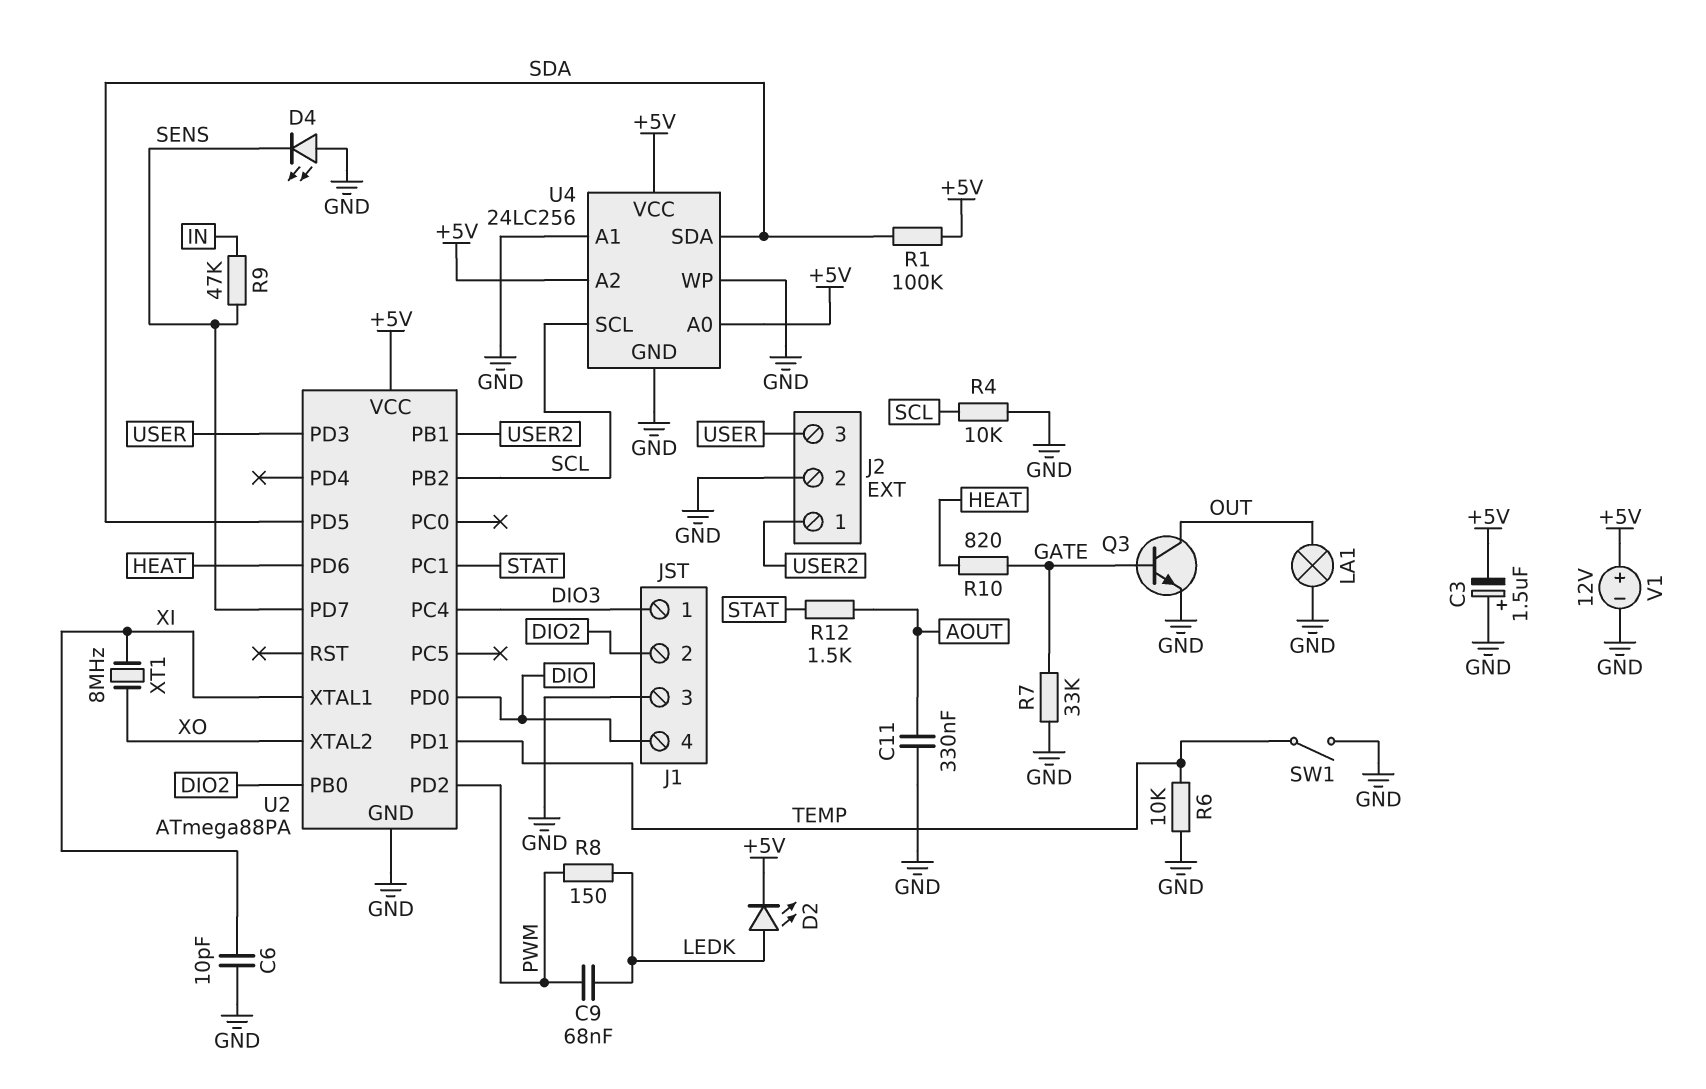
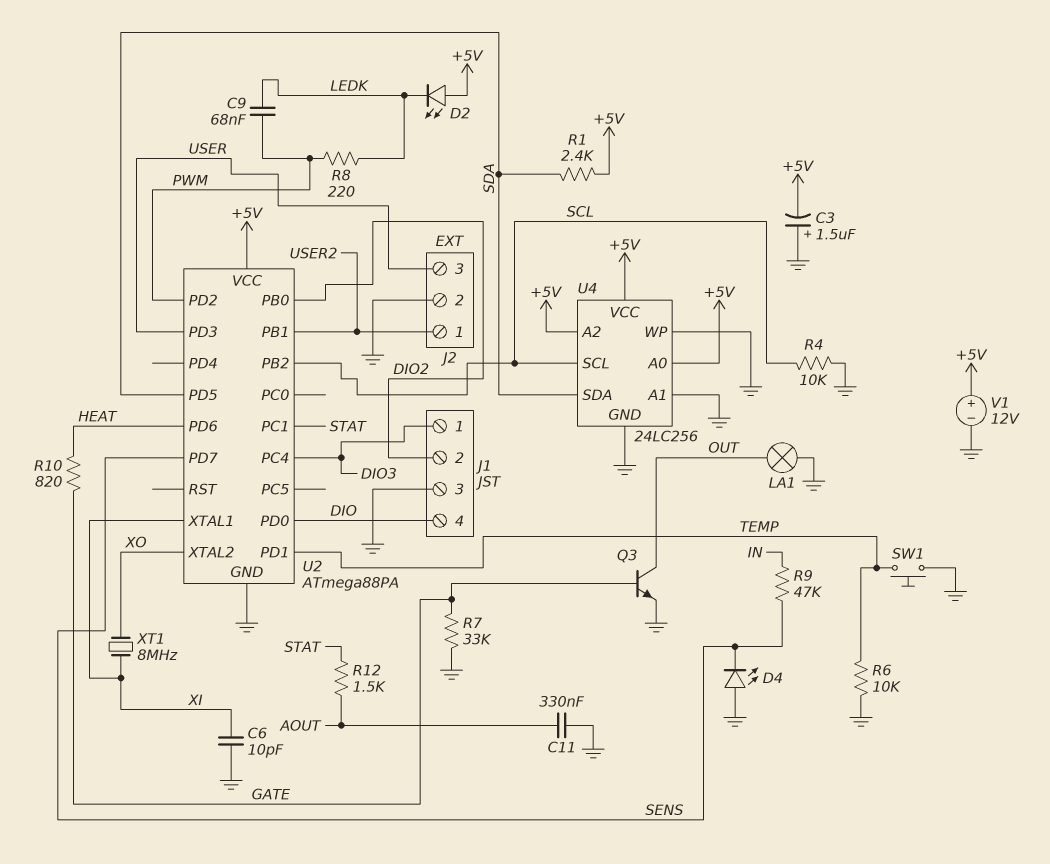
D2: LED (A LEDK, K +5V) -> LED (A +5V, K LEDK)
R1: 100k (+5V, SDA) -> 2.4k (+5V, SDA)
R8: 150 (LEDK, PWM) -> 220 (LEDK, PWM)
SW1: switch (GND, TEMP) -> button (GND, TEMP)

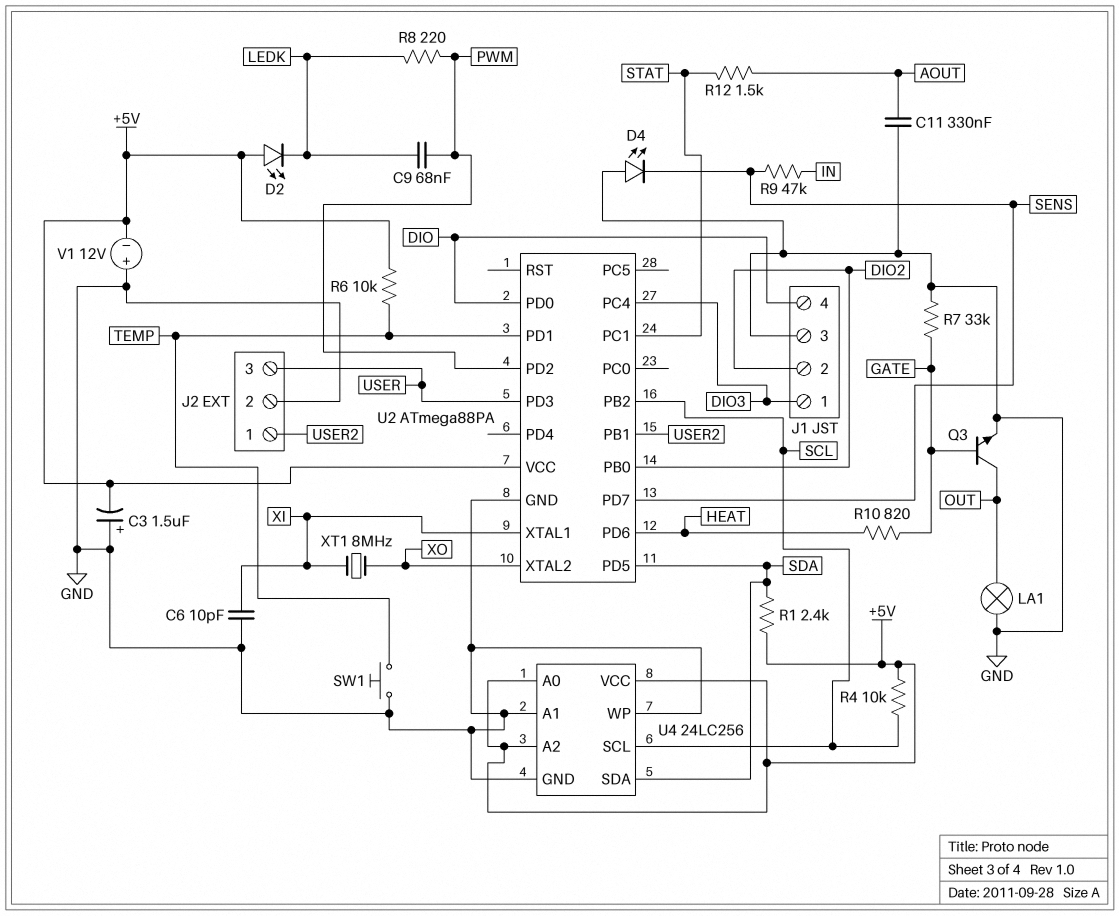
R4: 10k (GND, SCL) -> 10k (+5V, SCL)
R6: 10k (GND, TEMP) -> 10k (+5V, TEMP)
V1: 12V (plus +5V, minus GND) -> 12V (plus GND, minus +5V)

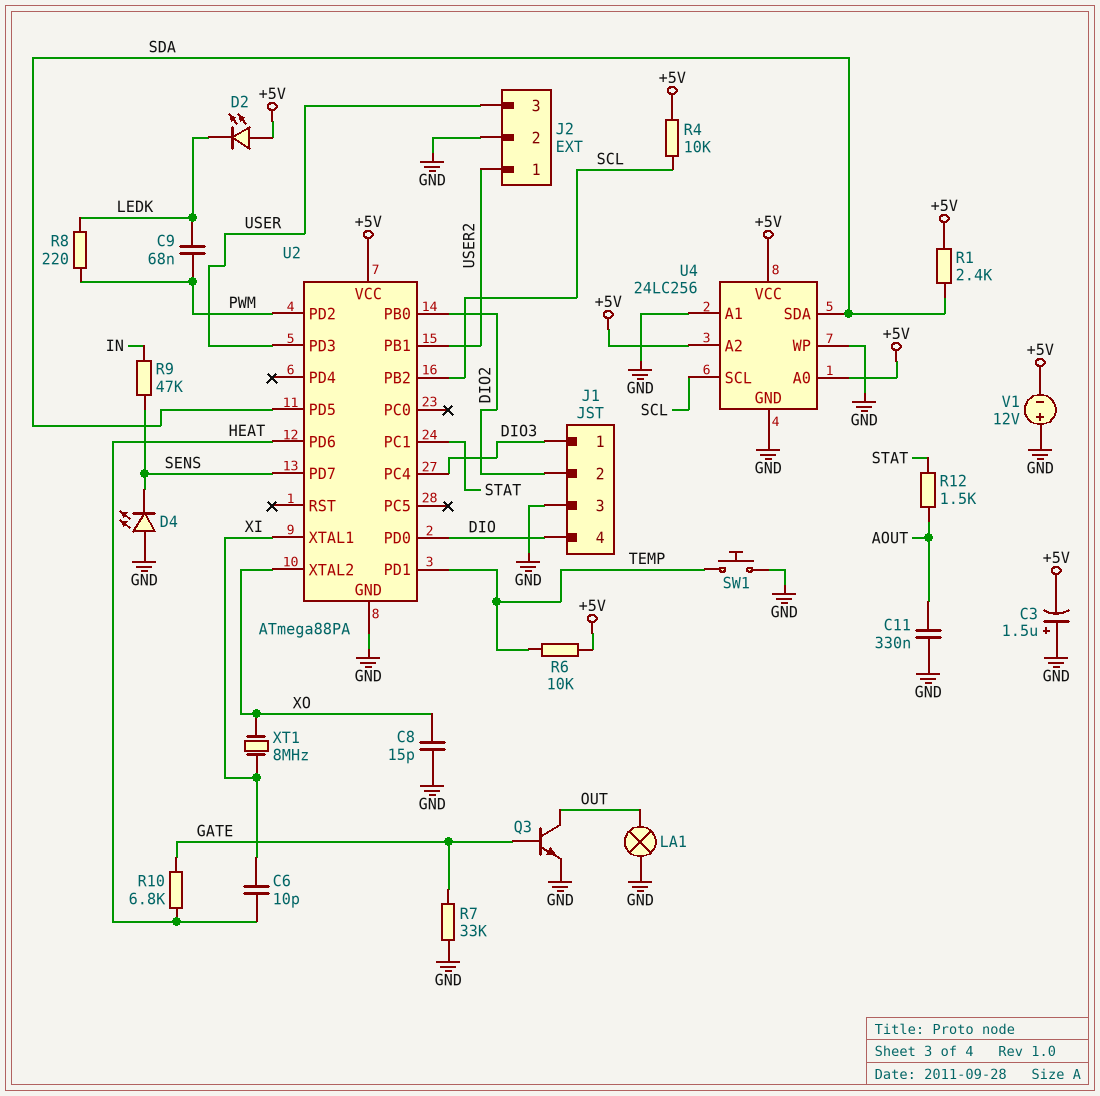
C6: 10pF (GND, XI) -> 10pF (HEAT, XI)
C8: none -> 15pF (GND, XO)
R10: 820 (GATE, HEAT) -> 6.8k (GATE, HEAT)

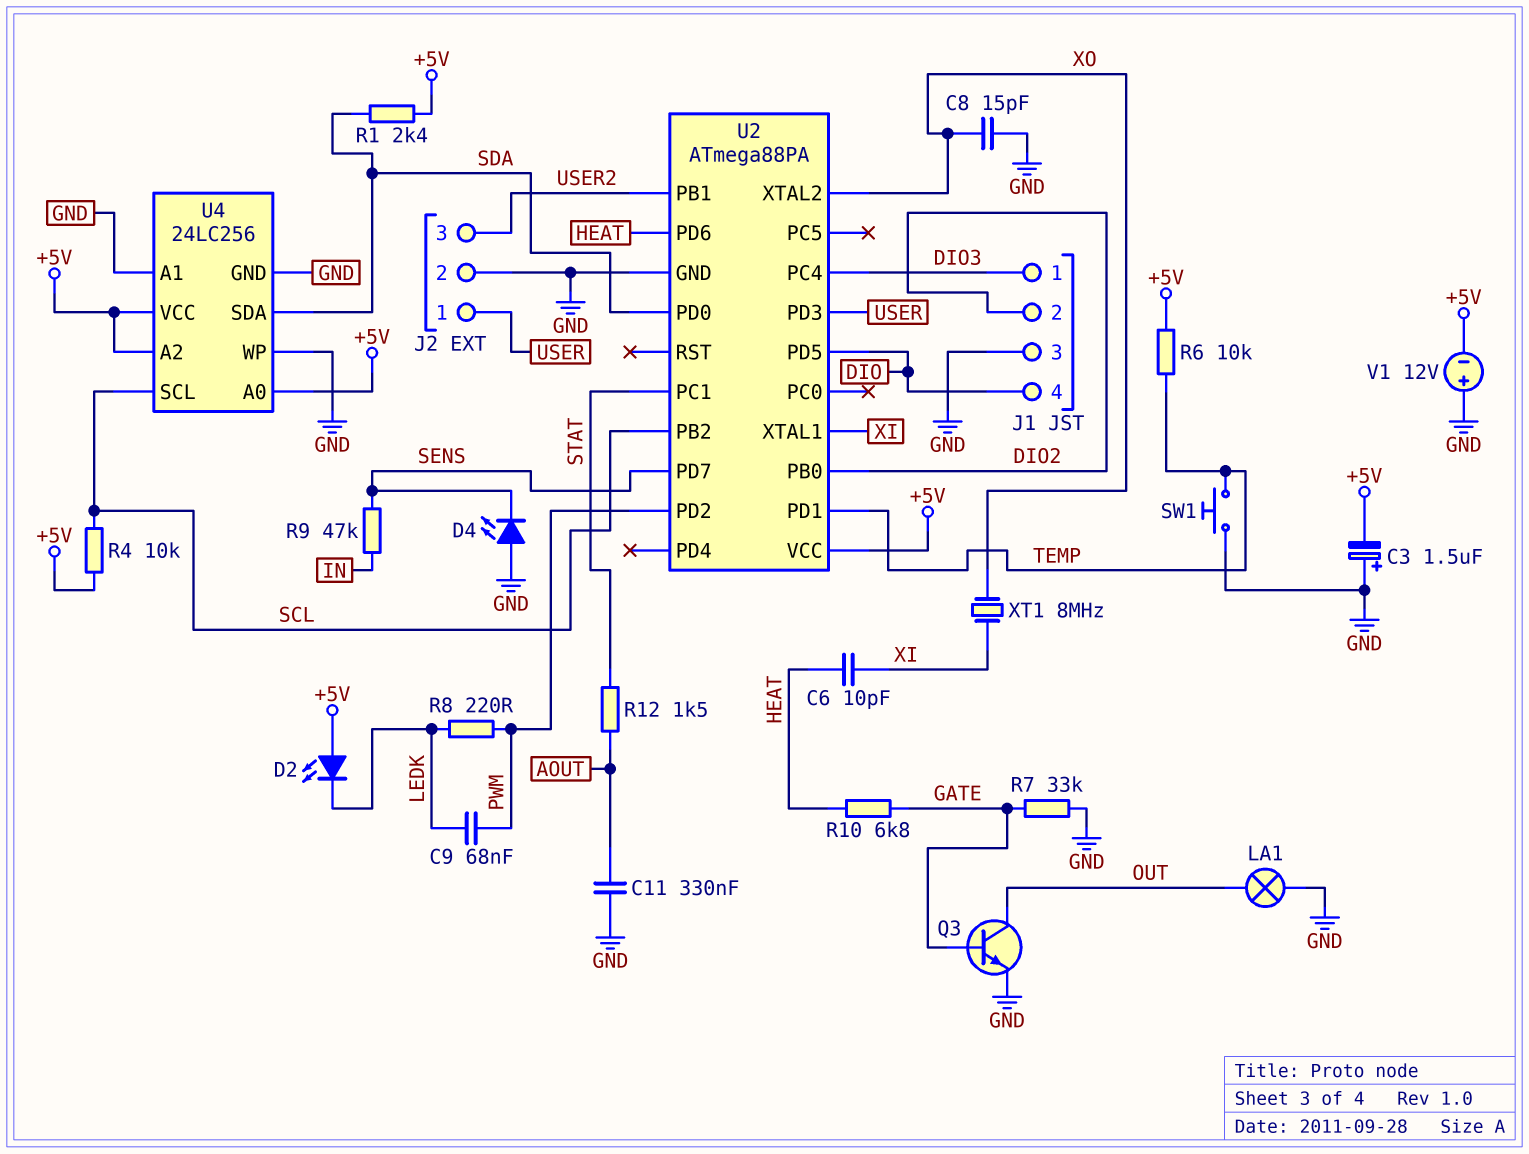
J2 pin 1: USER2 -> USER
J2 pin 3: USER -> USER2
U2 pin PD0: DIO -> SDA
U2 pin PD5: SDA -> DIO

